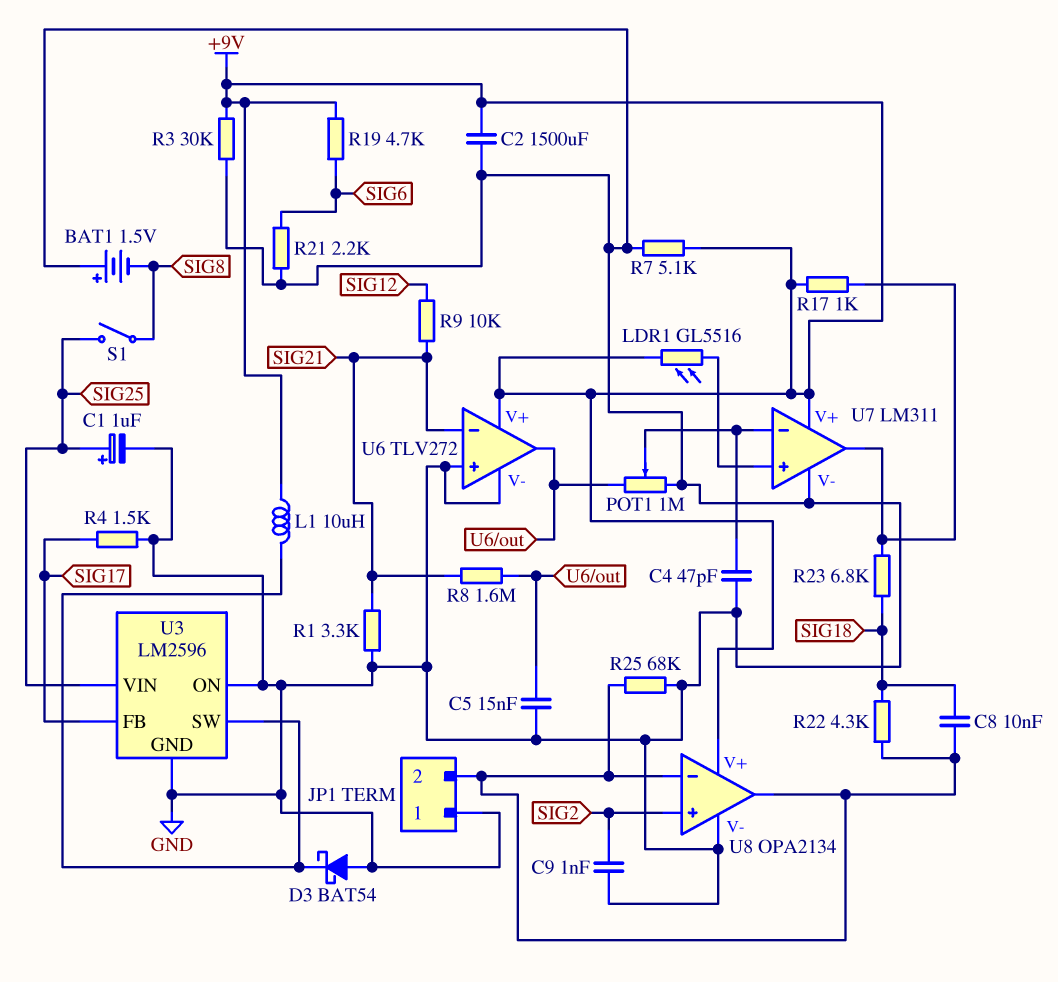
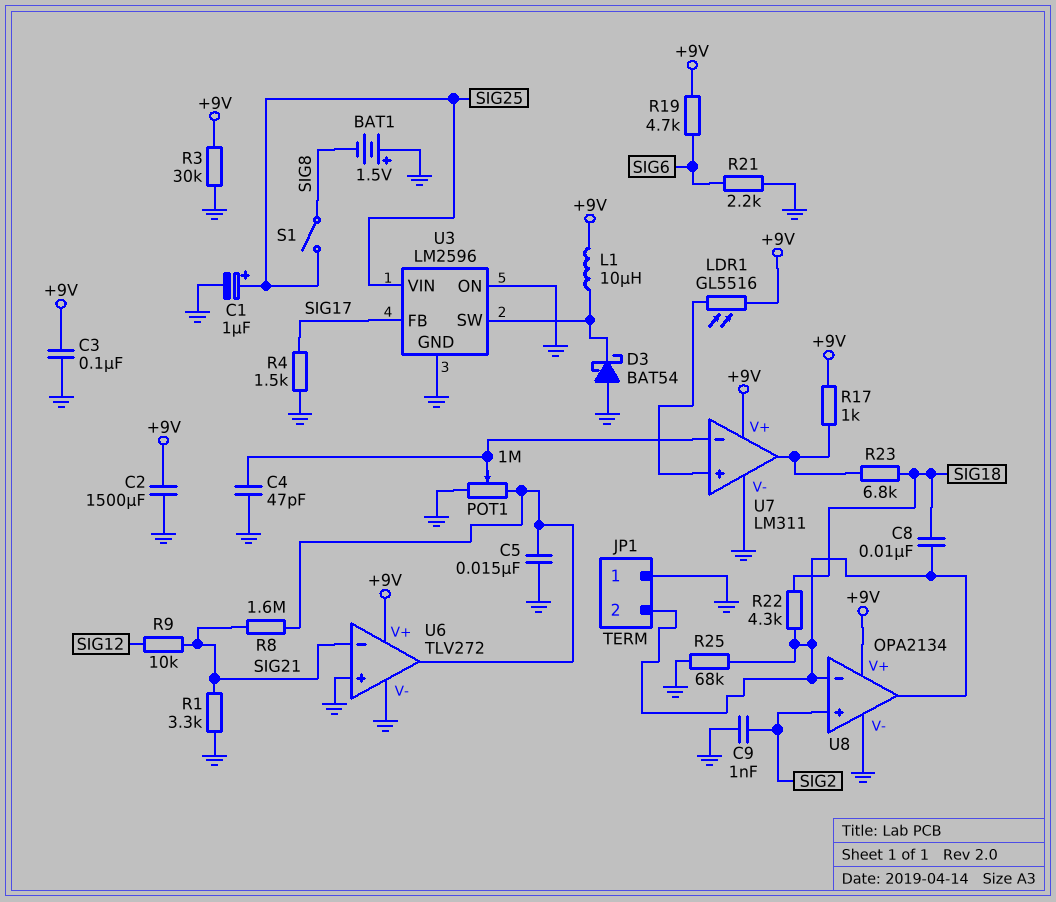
C3: none -> 100nF (+9V, GND)
R7: 5.1k (+9V, GND) -> none

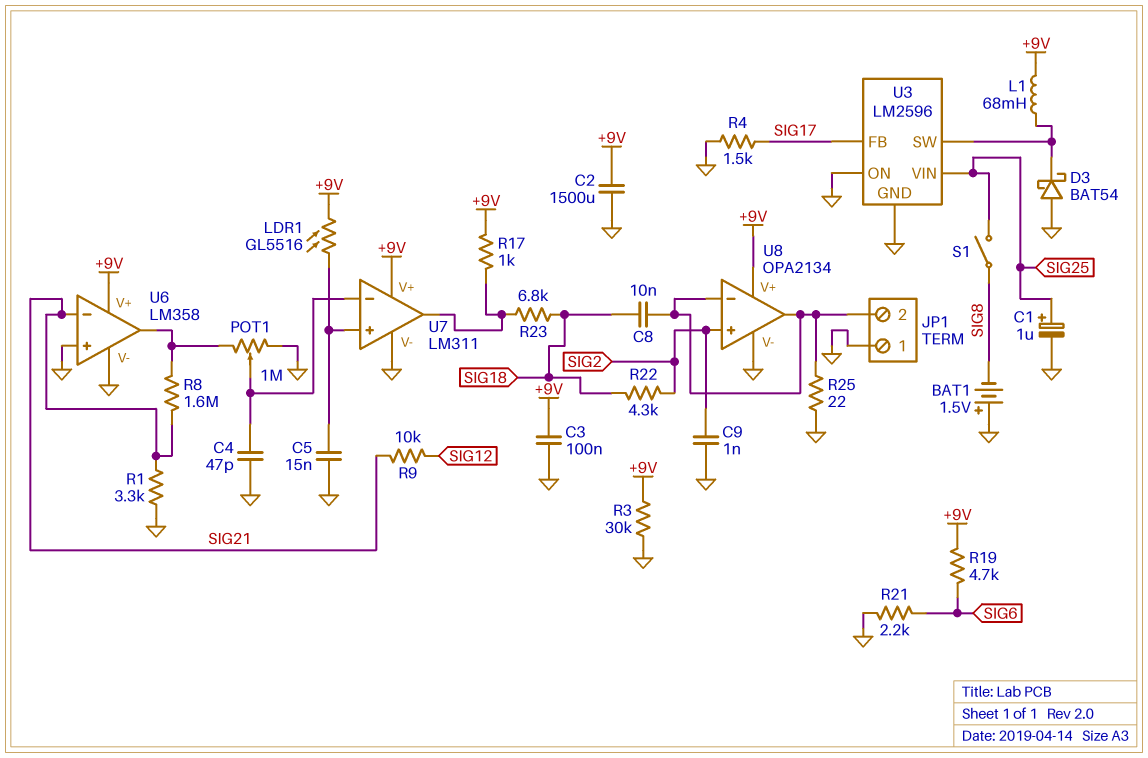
C5: 15nF (GND, U6/out) -> 15nF (GND, U7/in+)
L1: 10uH (+9V, U3/SW) -> 68mH (+9V, U3/SW)
R22: 4.3k (JP1/2, SIG18) -> 4.3k (SIG2, SIG18)
R25: 68k (GND, JP1/2) -> 22 (GND, JP1/2)
U6: TLV272 -> LM358

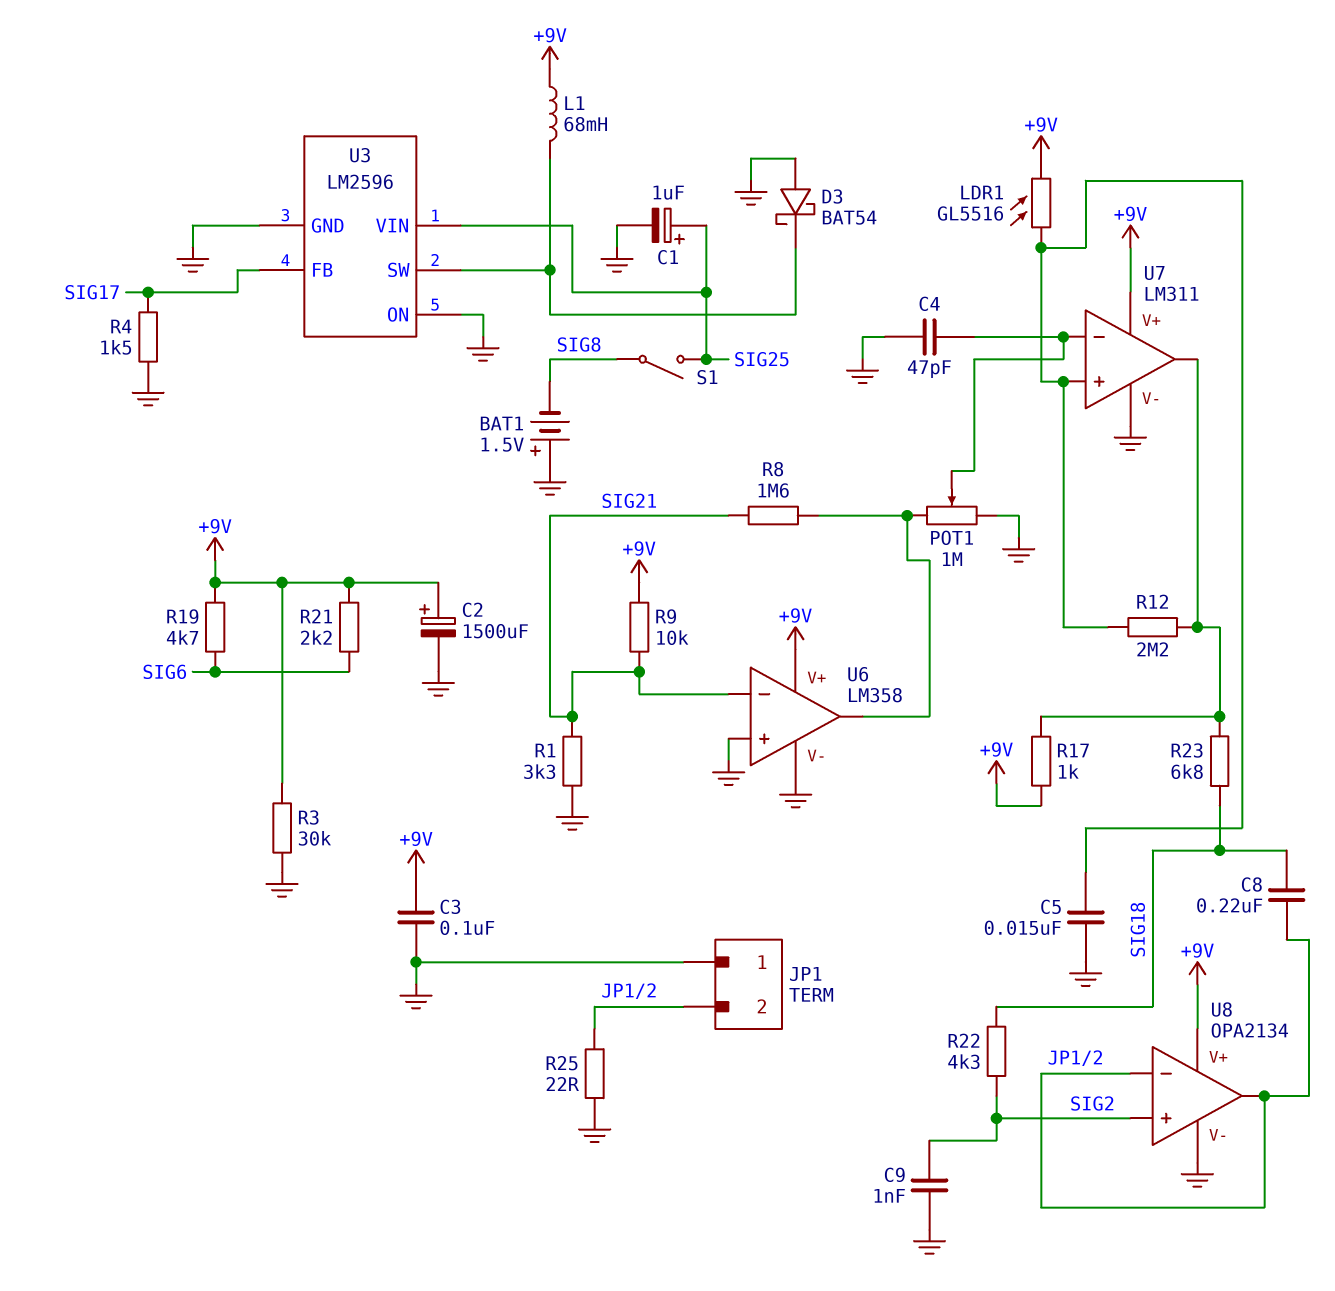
C2: 1500uF (+9V, GND) -> 1500uF (plus +9V, minus GND)
C8: 10nF (JP1/2, SIG18) -> 220nF (JP1/2, SIG18)
R9: 10k (SIG12, SIG21) -> 10k (+9V, SIG21)
R12: none -> 2.2M (U7/in+, U7/out)
R21: 2.2k (GND, SIG6) -> 2.2k (+9V, SIG6)

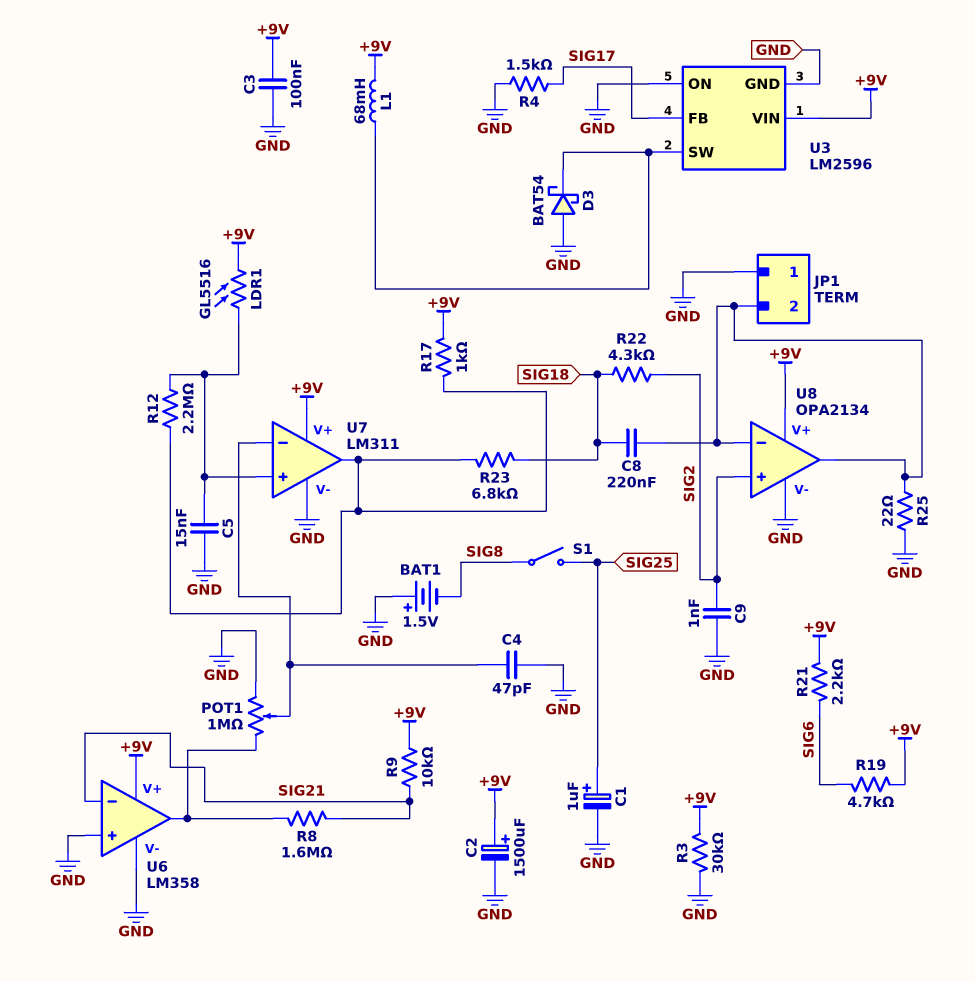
R1: 3.3k (GND, SIG21) -> none
U3 pin VIN: SIG25 -> +9V

